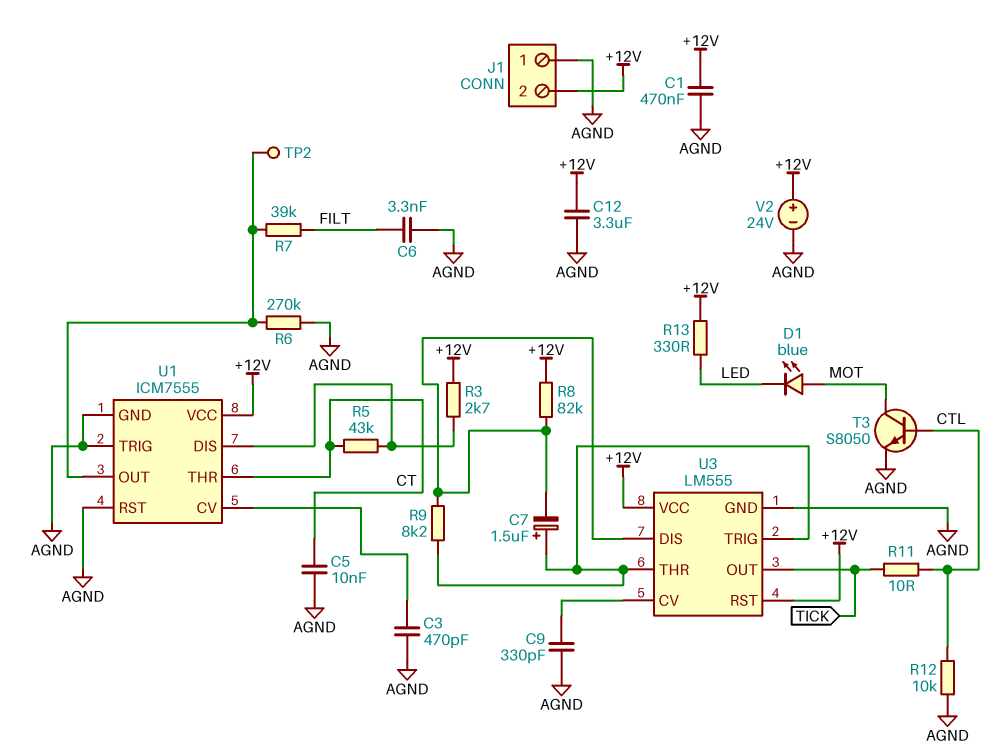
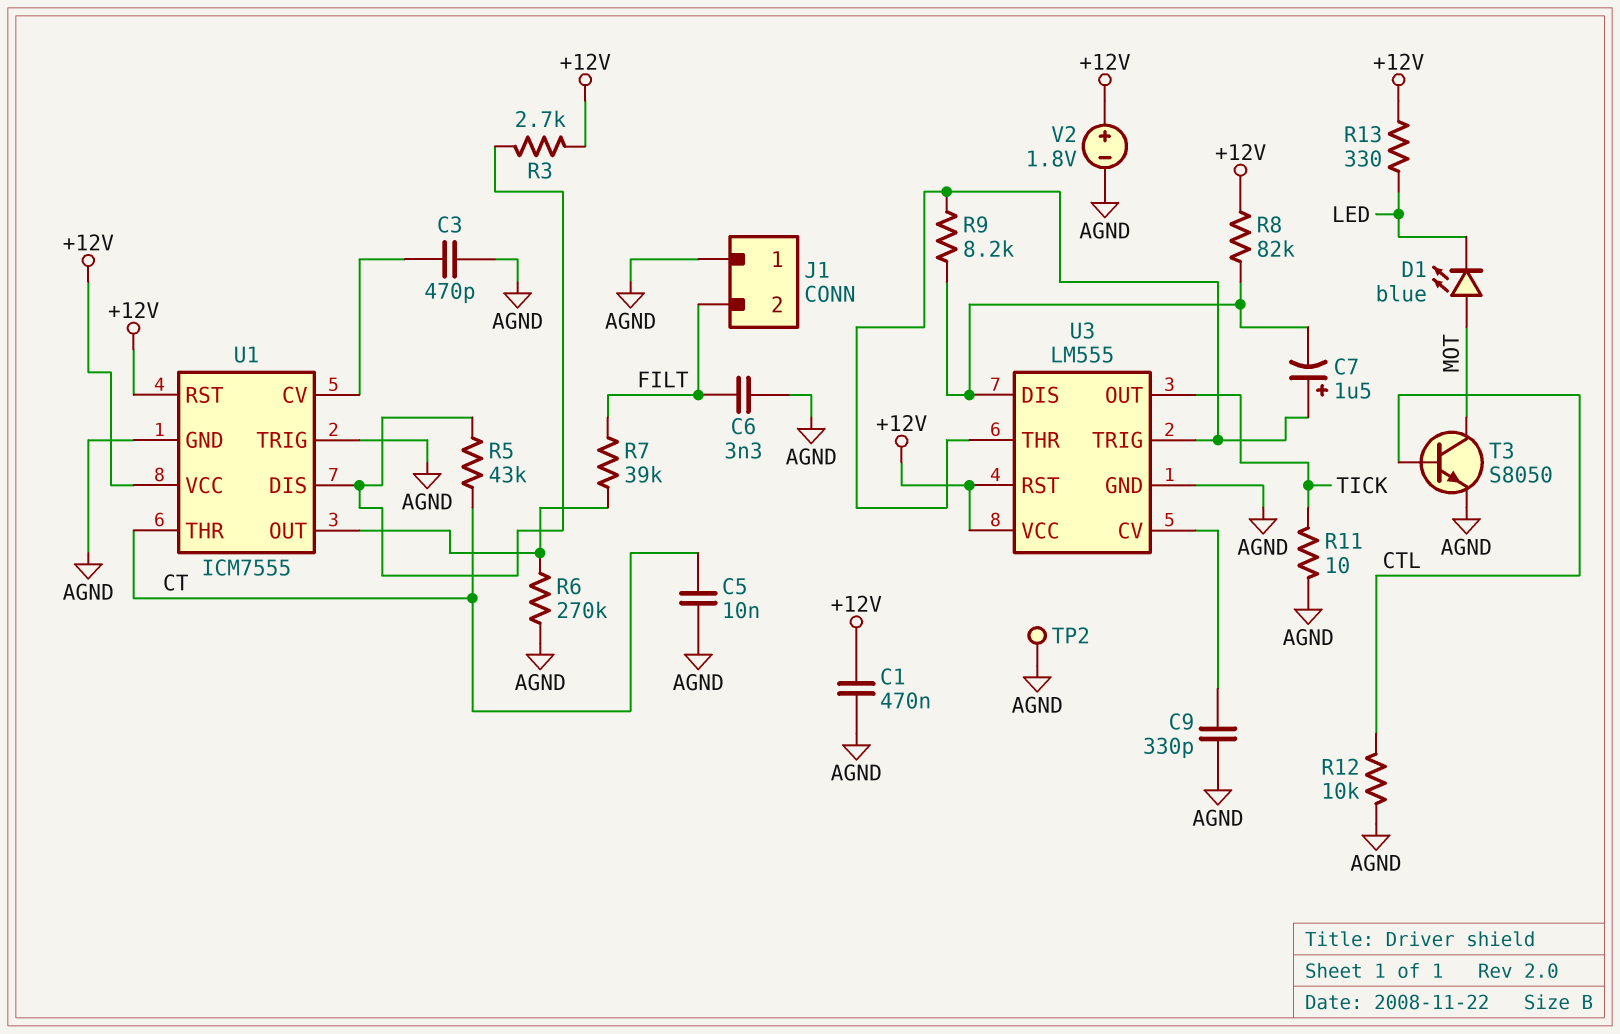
C12: 3.3uF (+12V, AGND) -> none
J1 pin 2: +12V -> FILT
R11: 10 (CTL, TICK) -> 10 (AGND, TICK)
TP2: test point (U1/OUT) -> test point (AGND)
U1 pin RST: AGND -> +12V
V2: 24V (plus +12V, minus AGND) -> 1.8V (plus +12V, minus AGND)

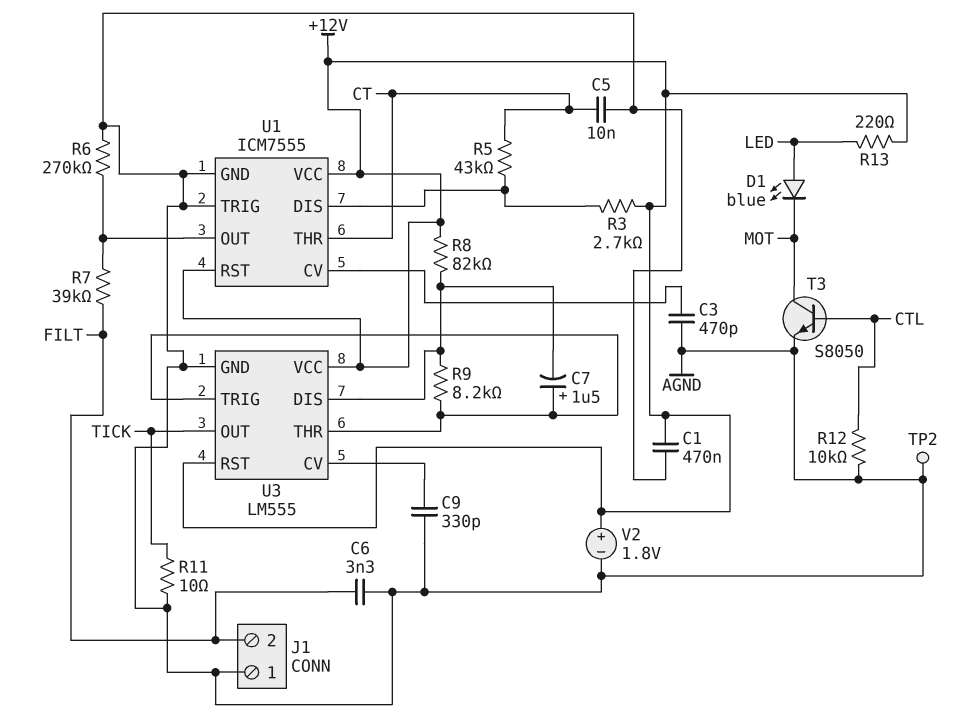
D1: LED blue (A MOT, K LED) -> LED blue (A LED, K MOT)
R13: 330 (+12V, LED) -> 220 (+12V, LED)

